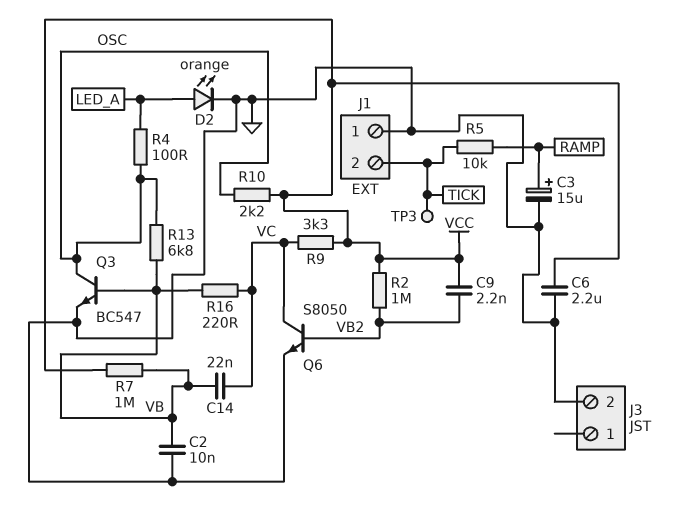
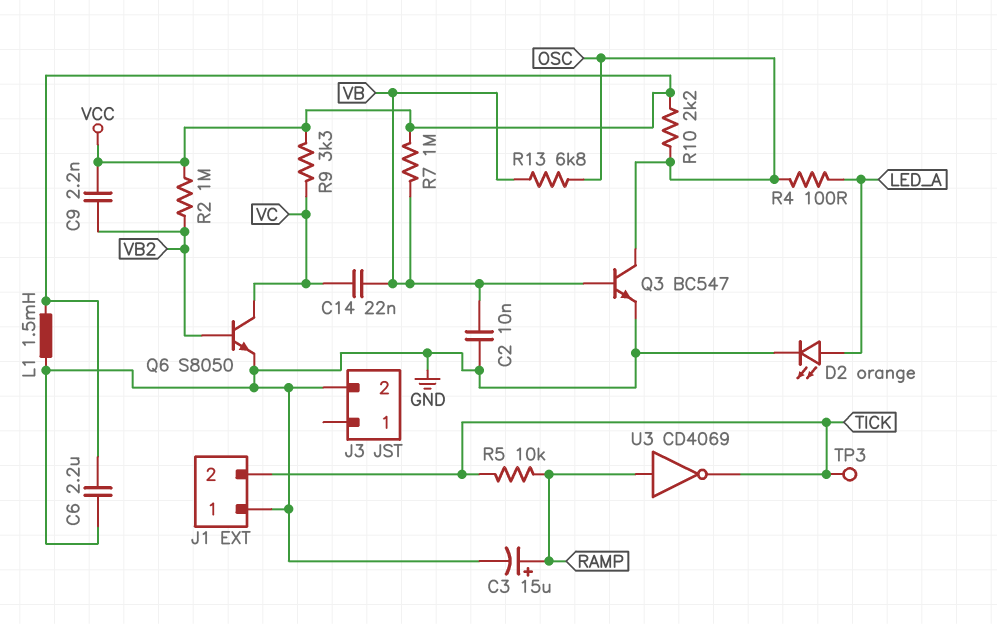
L1: none -> 1.5mH (GND, VCC)
R16: 220 (VB, VC) -> none
U3: none -> NOT CD4069 (in RAMP, out TICK)

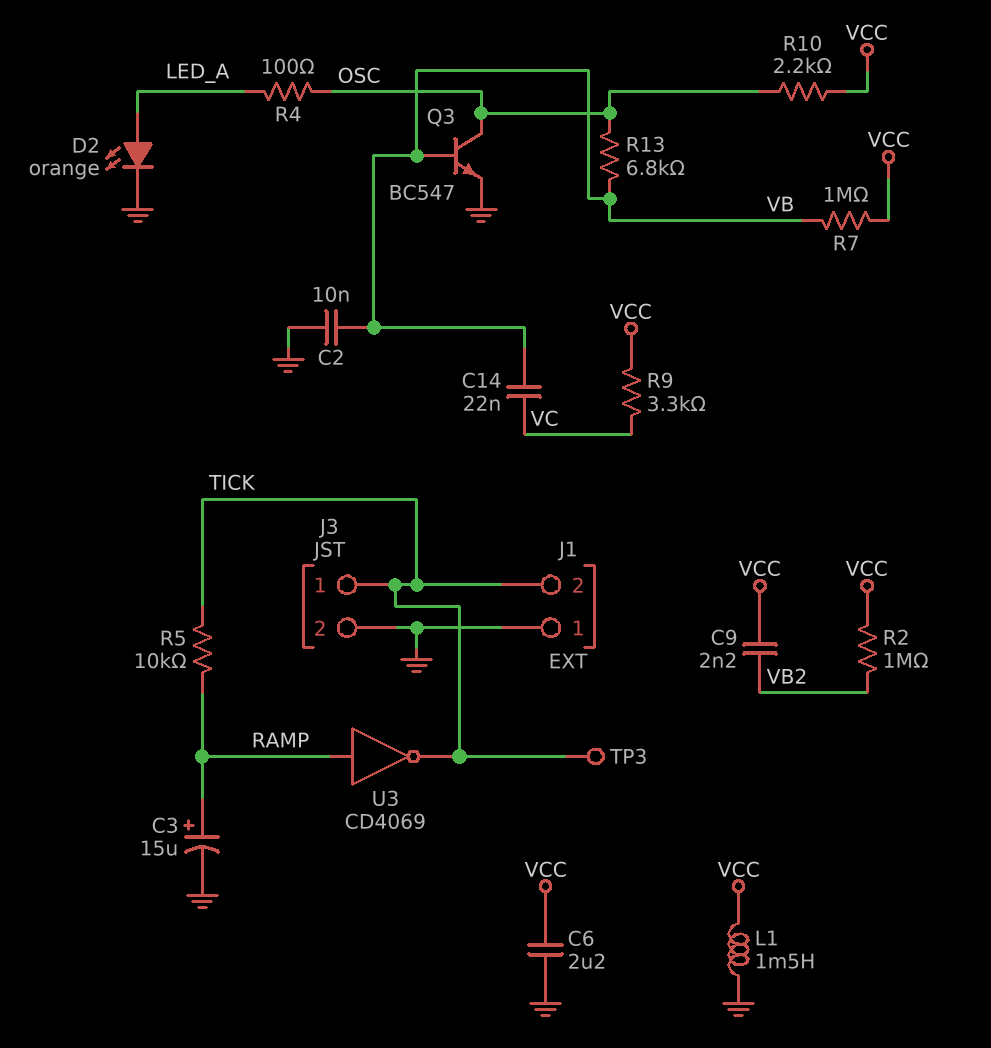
J3 pin 1: none -> TICK
Q6: NPN S8050 (B VB2, C VC, E GND) -> none

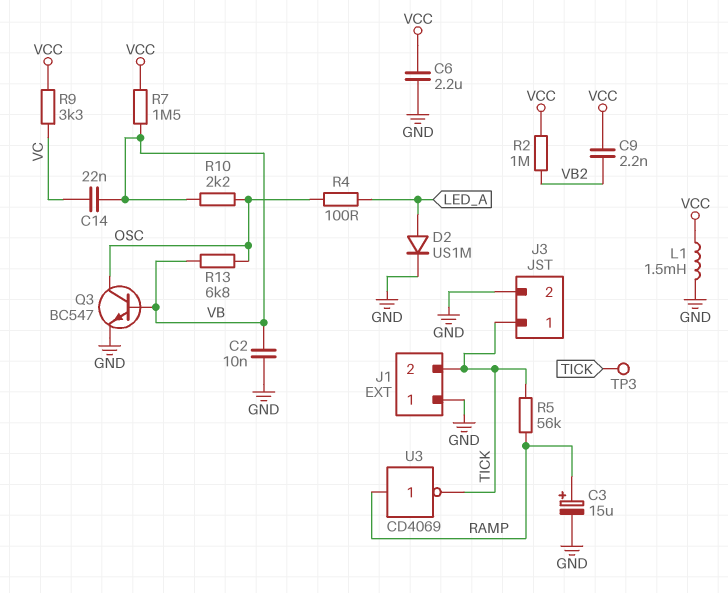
D2: LED orange (A LED_A, K GND) -> diode US1M (A LED_A, K GND)
R5: 10k (RAMP, TICK) -> 56k (RAMP, TICK)
R7: 1M (VB, VCC) -> 1.5M (VB, VCC)
R10: 2.2k (OSC, VCC) -> 2.2k (OSC, VB)

